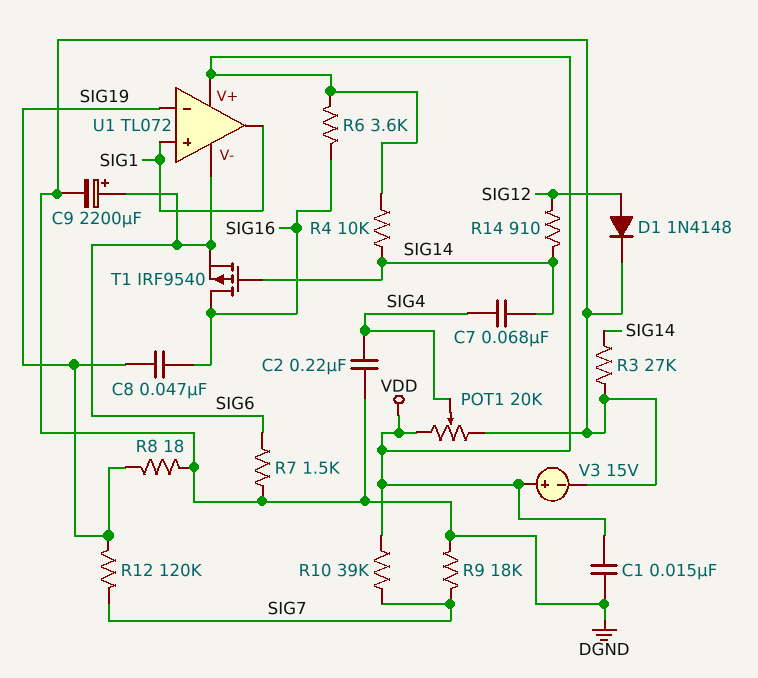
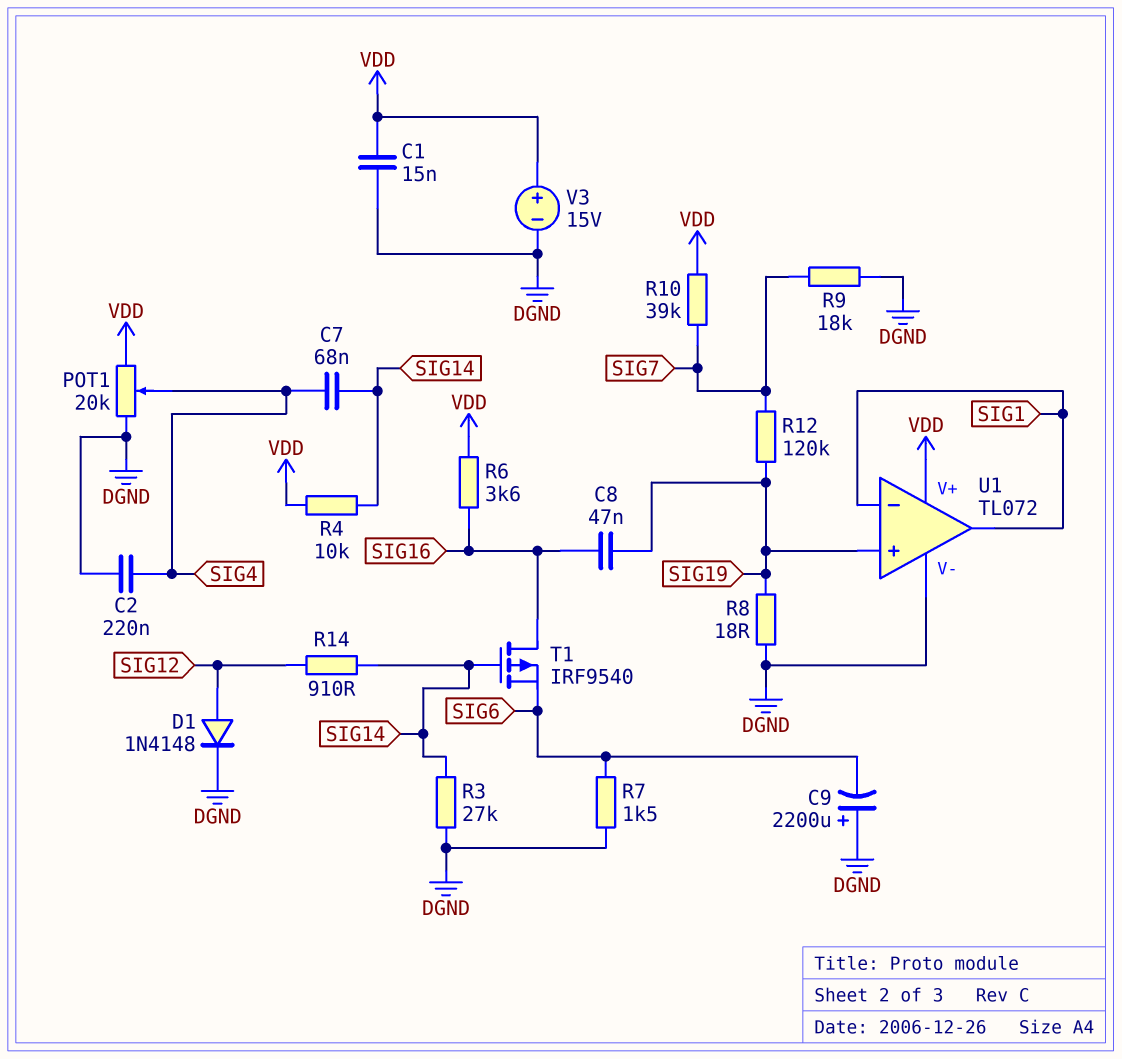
C9: 2200uF (plus SIG6, minus DGND) -> 2200uF (plus DGND, minus SIG6)
U1 pin V-: SIG6 -> DGND
U1 pin in+: SIG1 -> SIG19
U1 pin in-: SIG19 -> SIG1

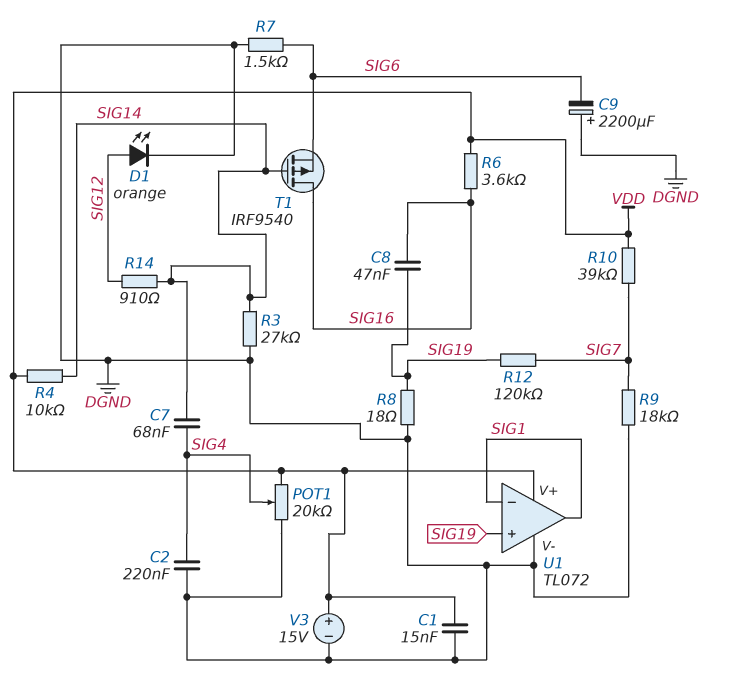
D1: diode 1N4148 (A SIG12, K DGND) -> LED orange (A SIG12, K DGND)

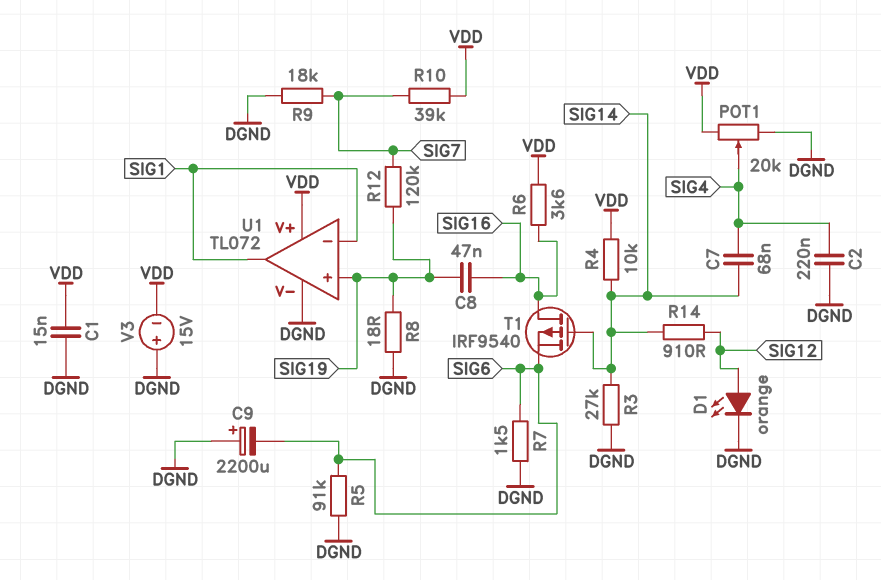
R5: none -> 91k (DGND, SIG6)
V3: 15V (plus VDD, minus DGND) -> 15V (plus DGND, minus VDD)

